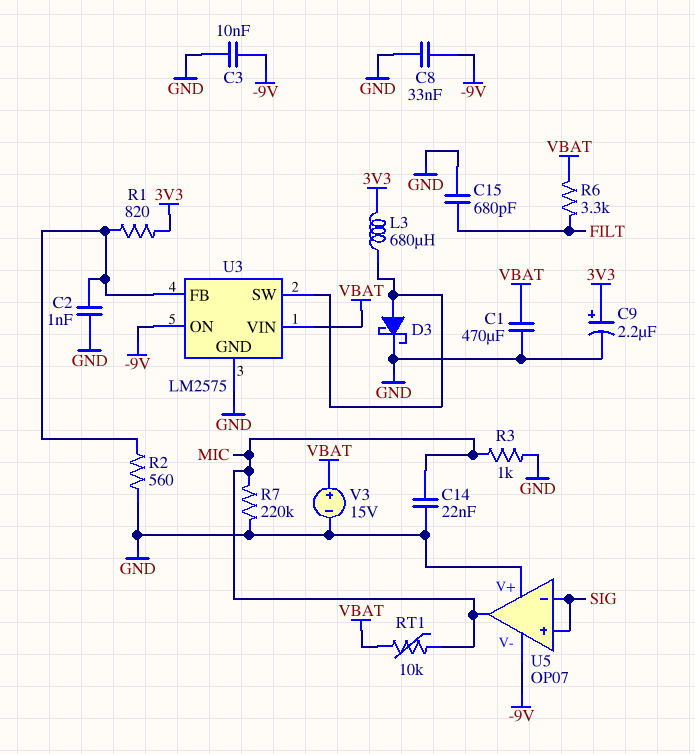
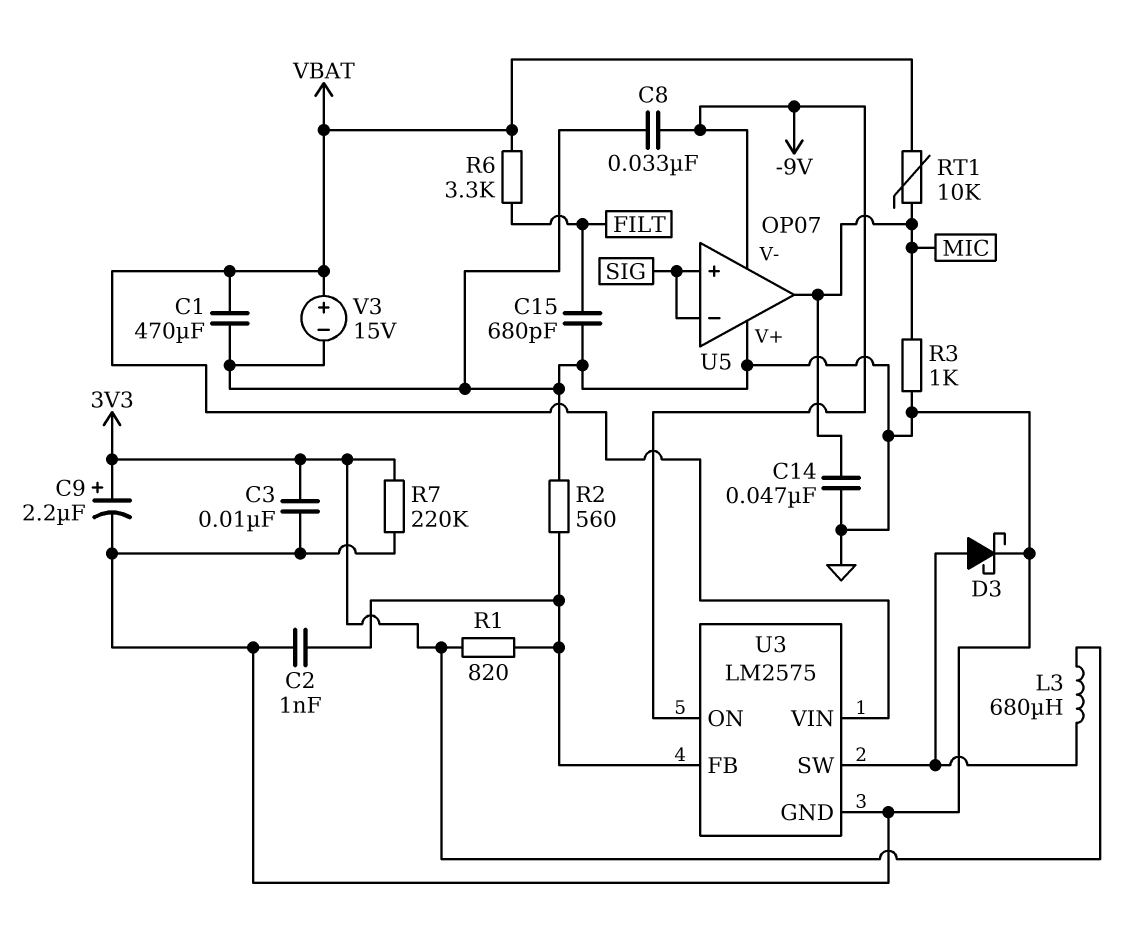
C3: 10nF (-9V, GND) -> 10nF (3V3, GND)
C14: 22nF (GND, MIC) -> 47nF (GND, MIC)
R7: 220k (GND, MIC) -> 220k (3V3, GND)

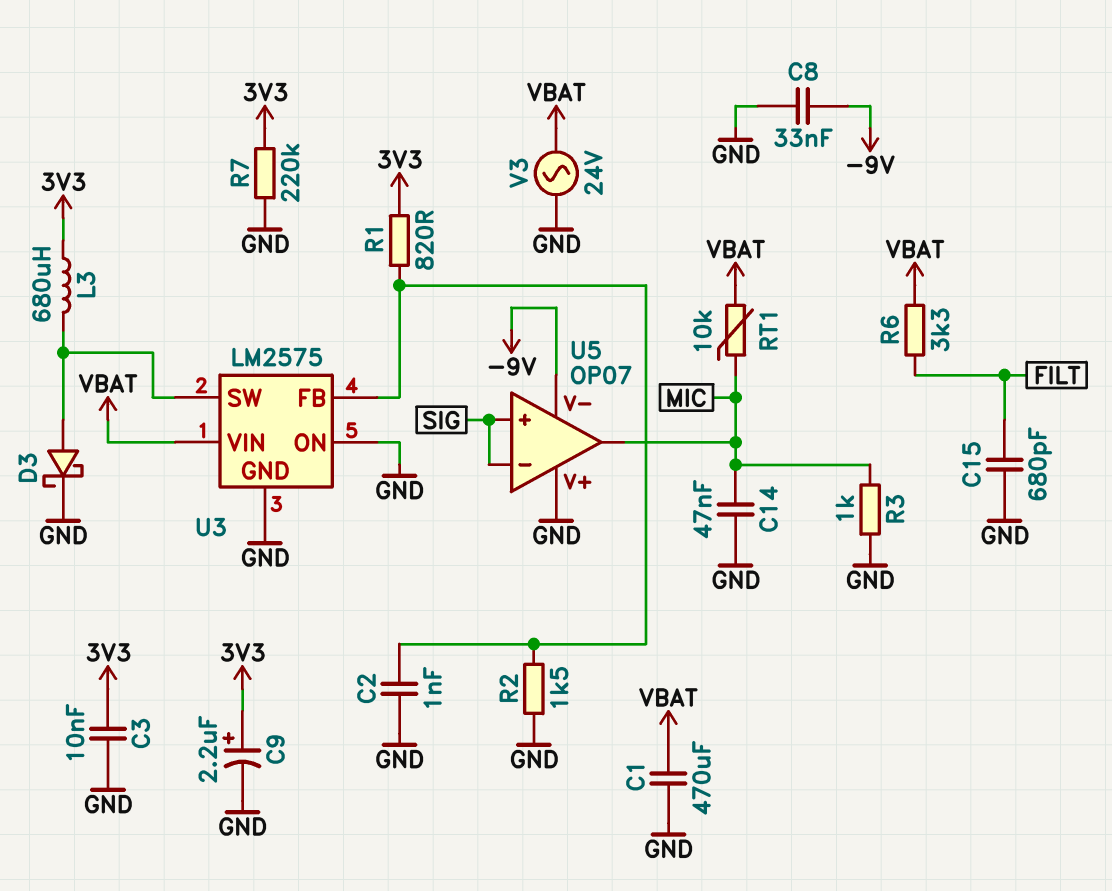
R2: 560 (GND, U3/FB) -> 1.5k (GND, U3/FB)
U3 pin ON: -9V -> GND
V3: 15V (plus VBAT, minus GND) -> AC 24V (GND, VBAT)

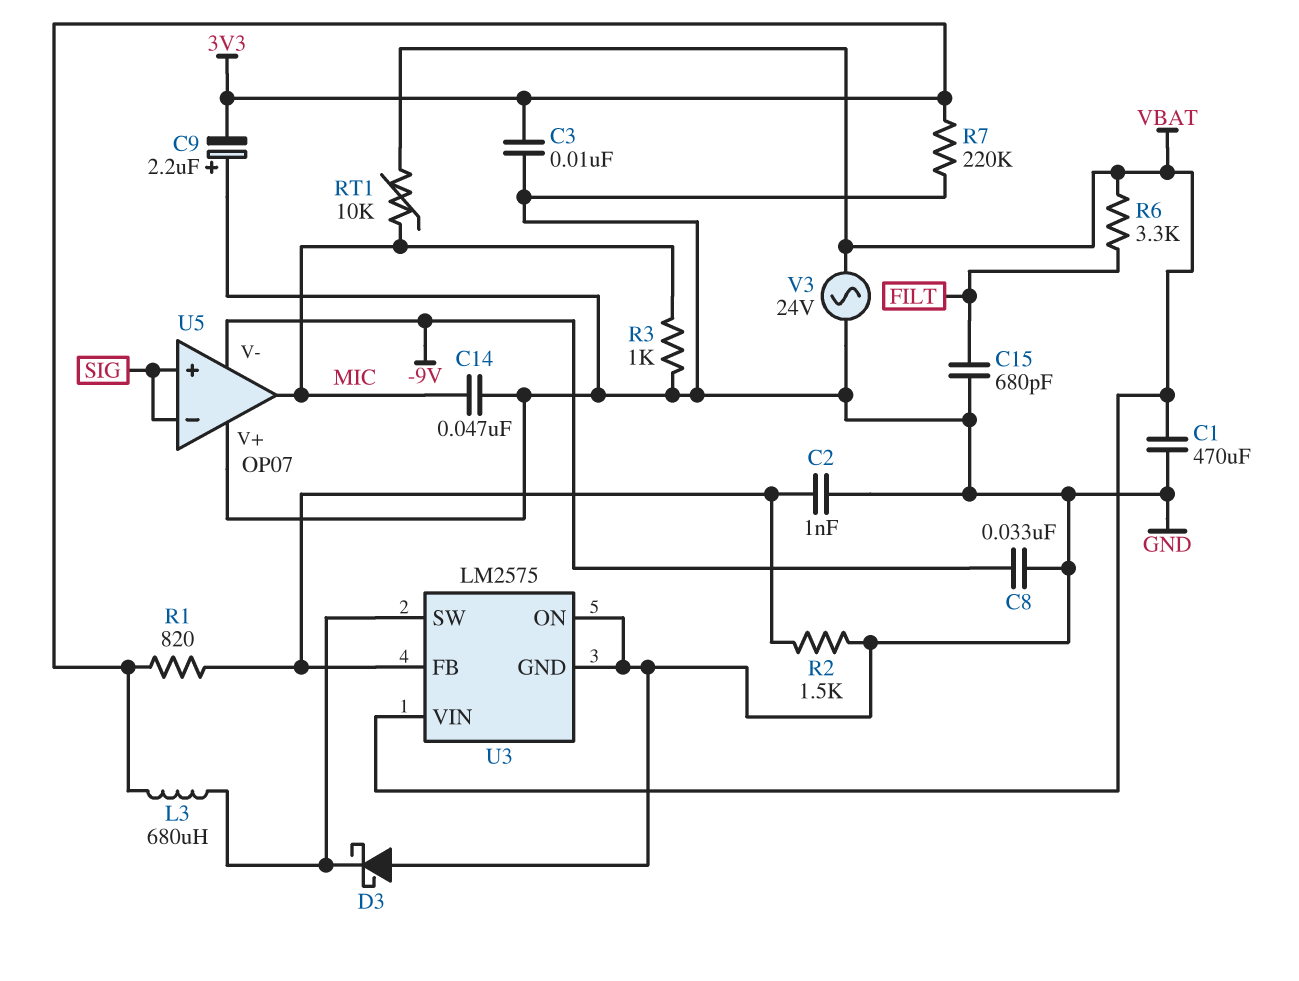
C9: 2.2uF (plus 3V3, minus GND) -> 2.2uF (plus GND, minus 3V3)
D3: schottky (A U3/SW, K GND) -> schottky (A GND, K U3/SW)

